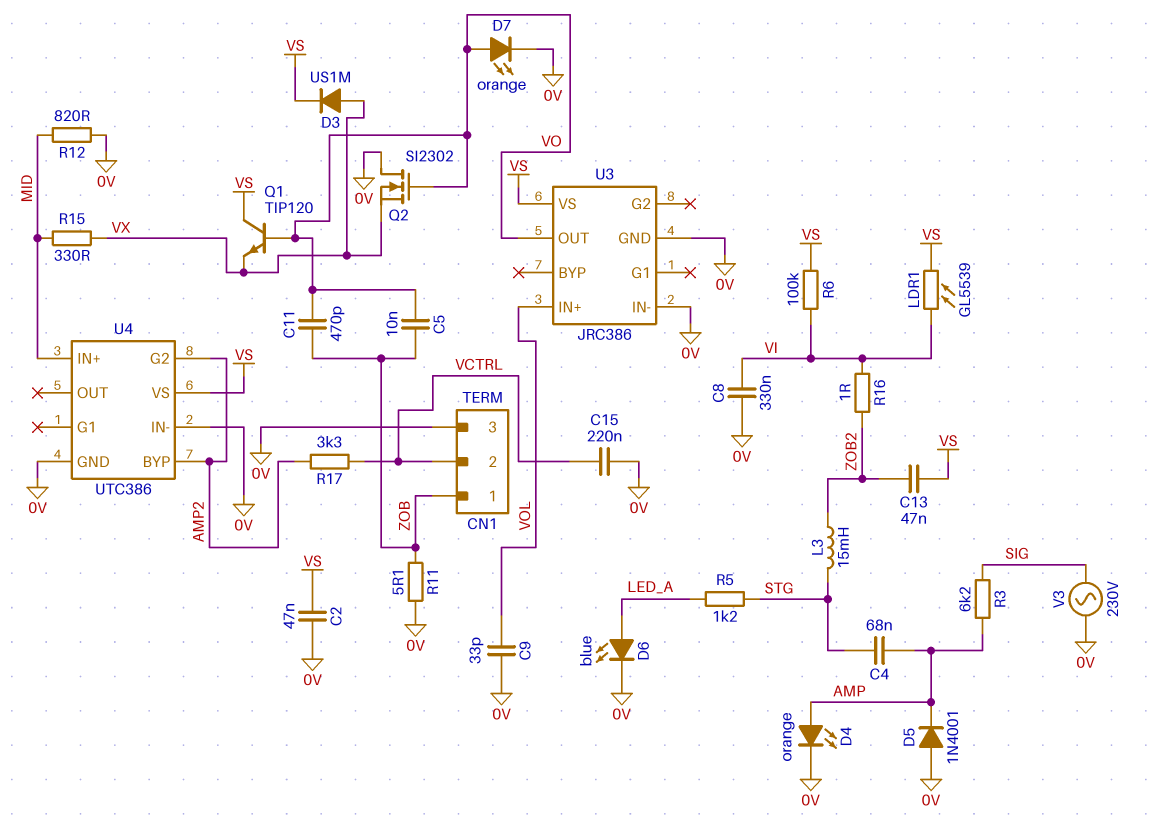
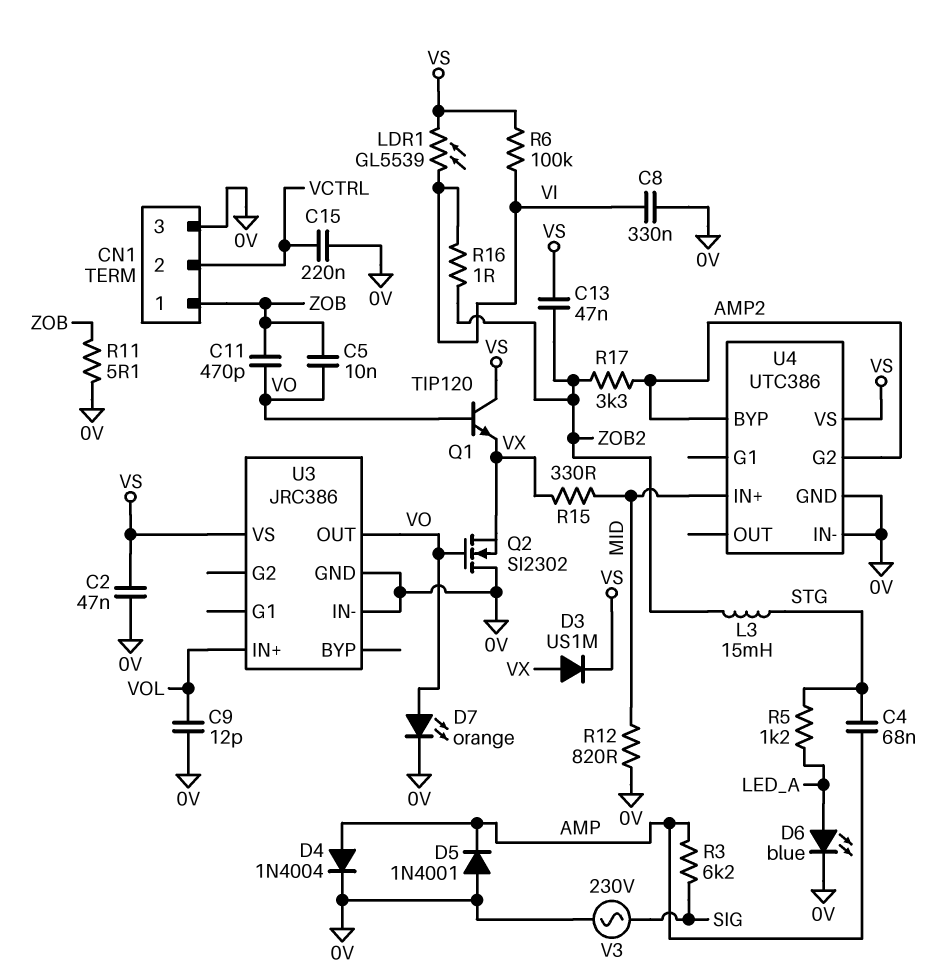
C9: 33pF (0V, VOL) -> 12pF (0V, VOL)
D4: LED orange (A AMP, K 0V) -> diode 1N4004 (A AMP, K 0V)
R17: 3.3k (AMP2, VCTRL) -> 3.3k (AMP2, ZOB2)

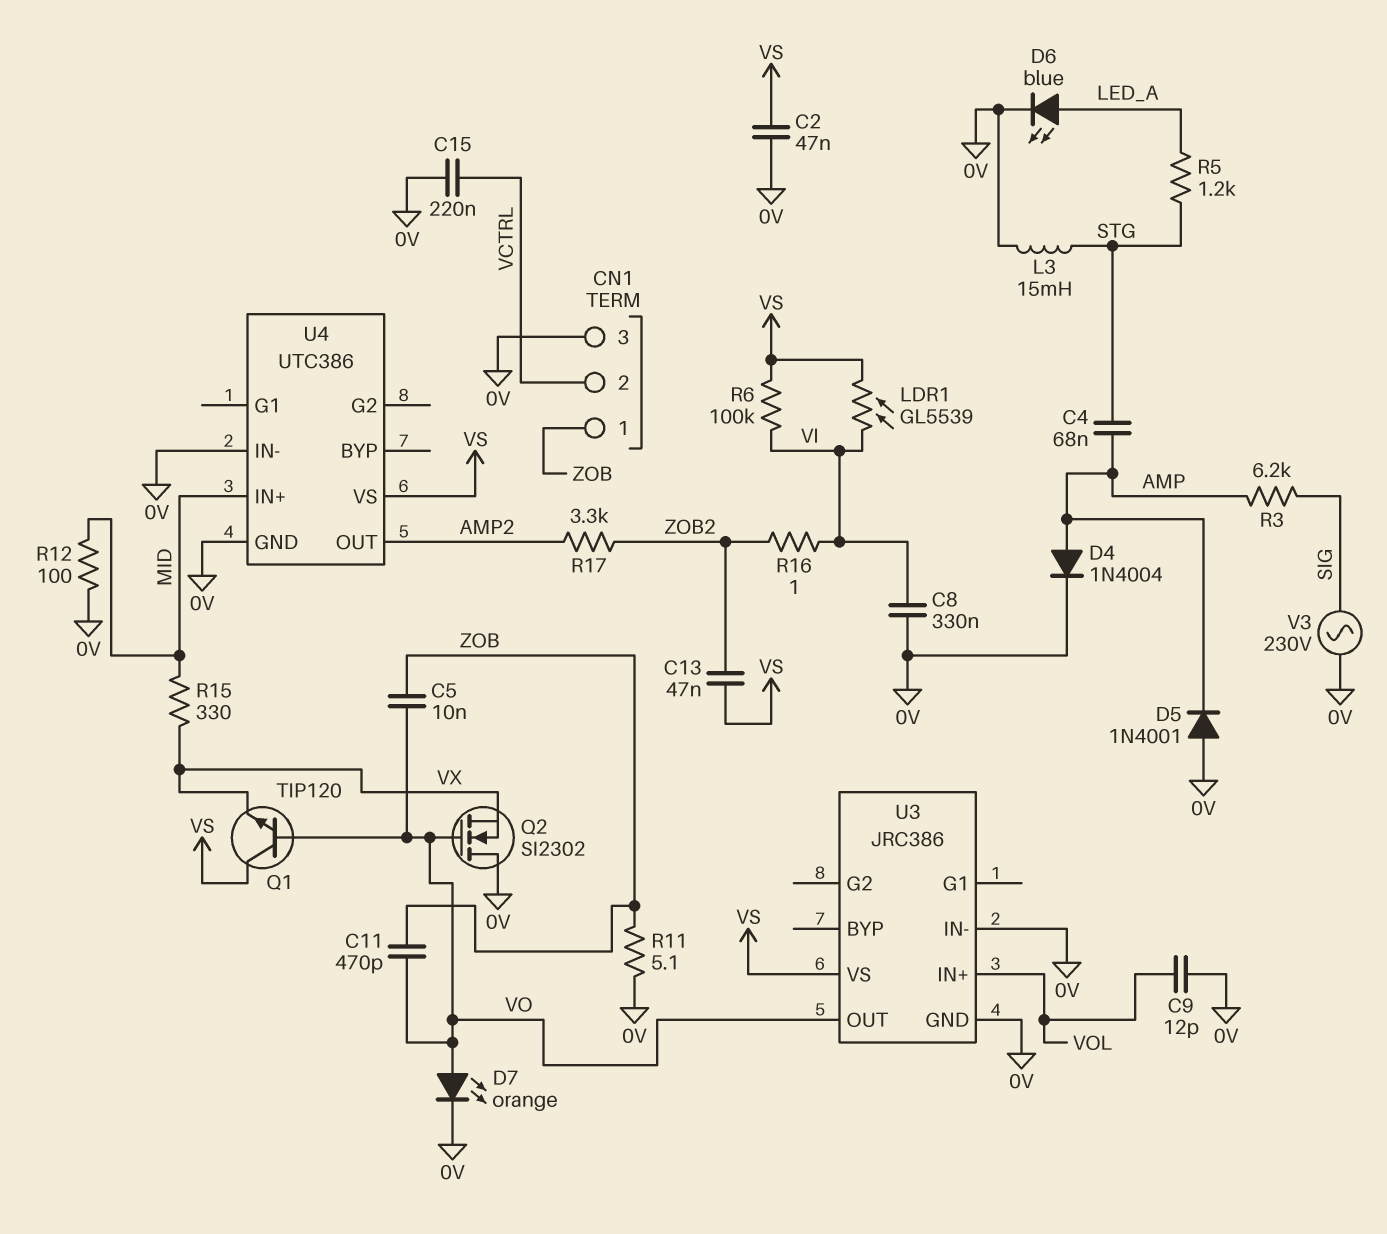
D3: diode US1M (A VX, K VS) -> none
L3: 15mH (STG, ZOB2) -> 15mH (0V, STG)
R12: 820 (0V, MID) -> 100 (0V, MID)
U4 pin BYP: AMP2 -> none
U4 pin G2: AMP2 -> none
U4 pin OUT: none -> AMP2

